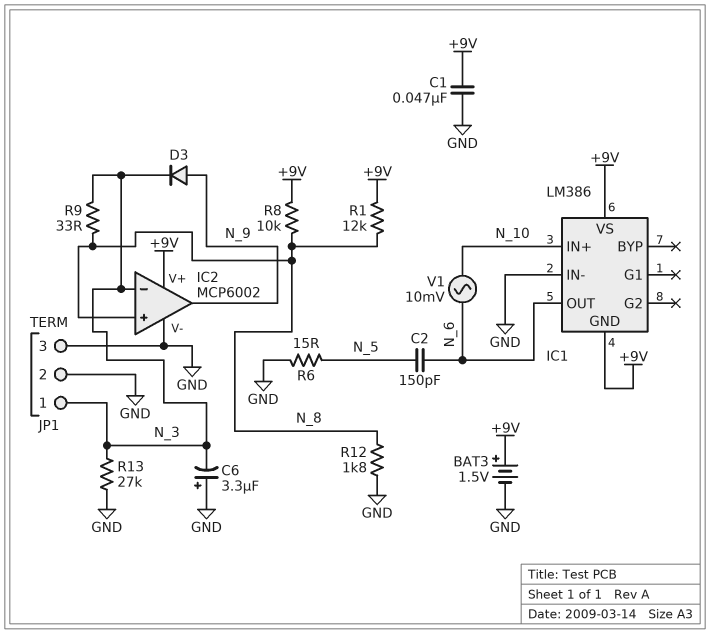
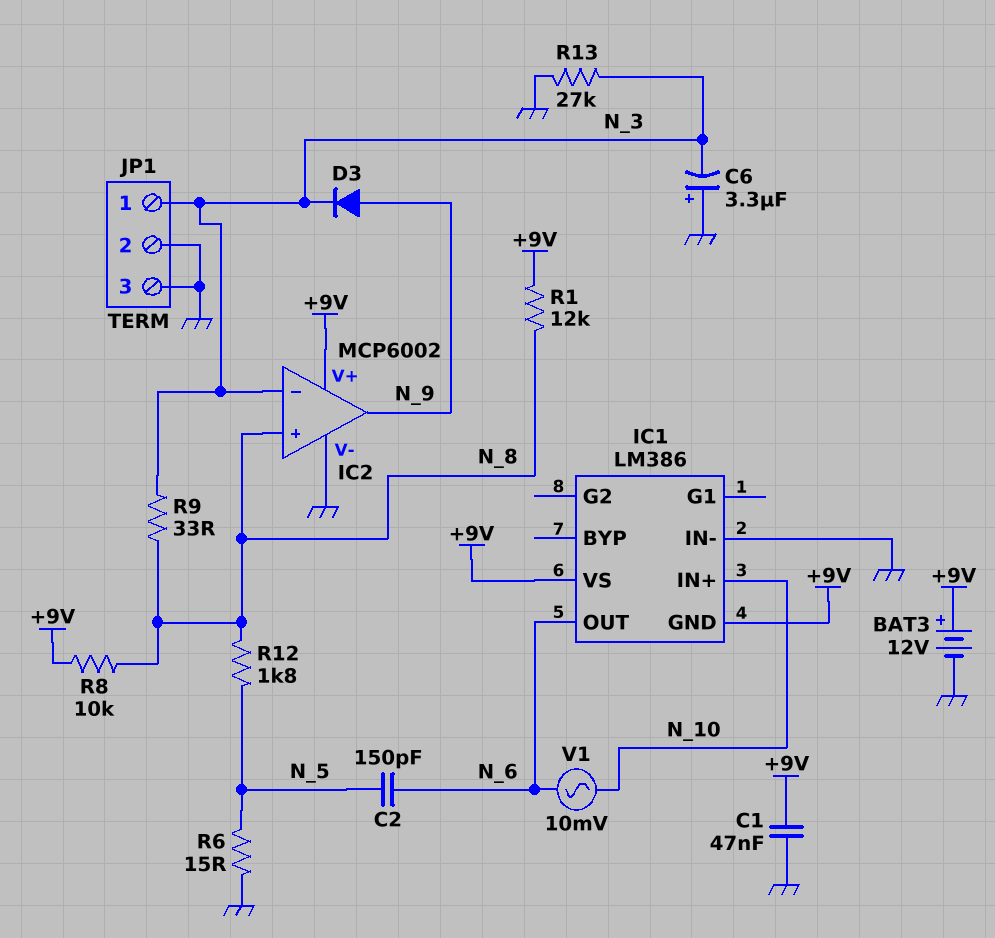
BAT3: 1.5V (plus +9V, minus GND) -> 12V (plus +9V, minus GND)
R12: 1.8k (GND, N_8) -> 1.8k (N_5, N_8)

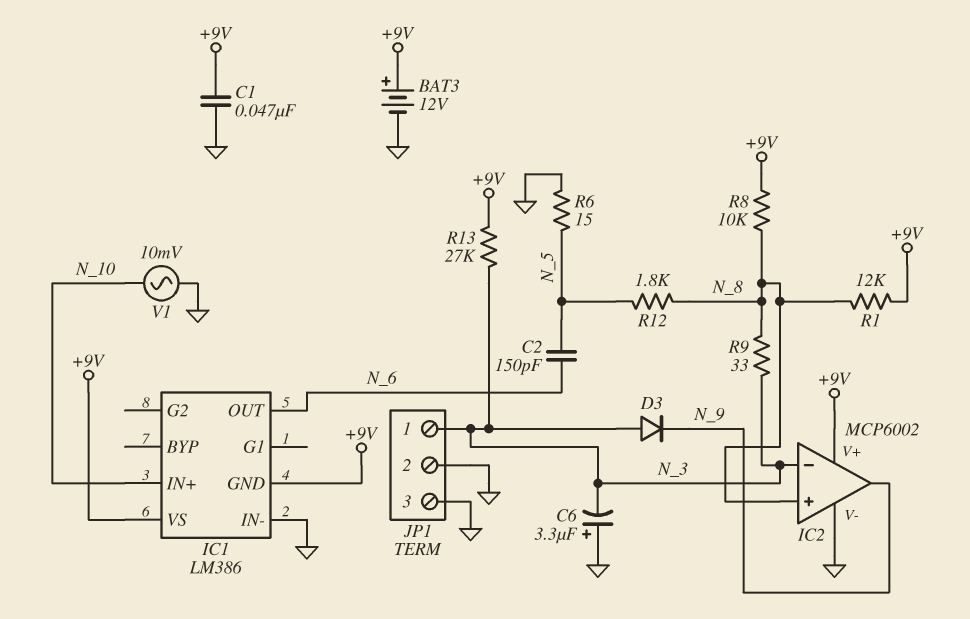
D3: diode (A N_9, K N_3) -> diode (A N_3, K N_9)
R13: 27k (GND, N_3) -> 27k (+9V, N_3)
V1: AC 10mV (N_6, N_10) -> AC 10mV (GND, N_10)

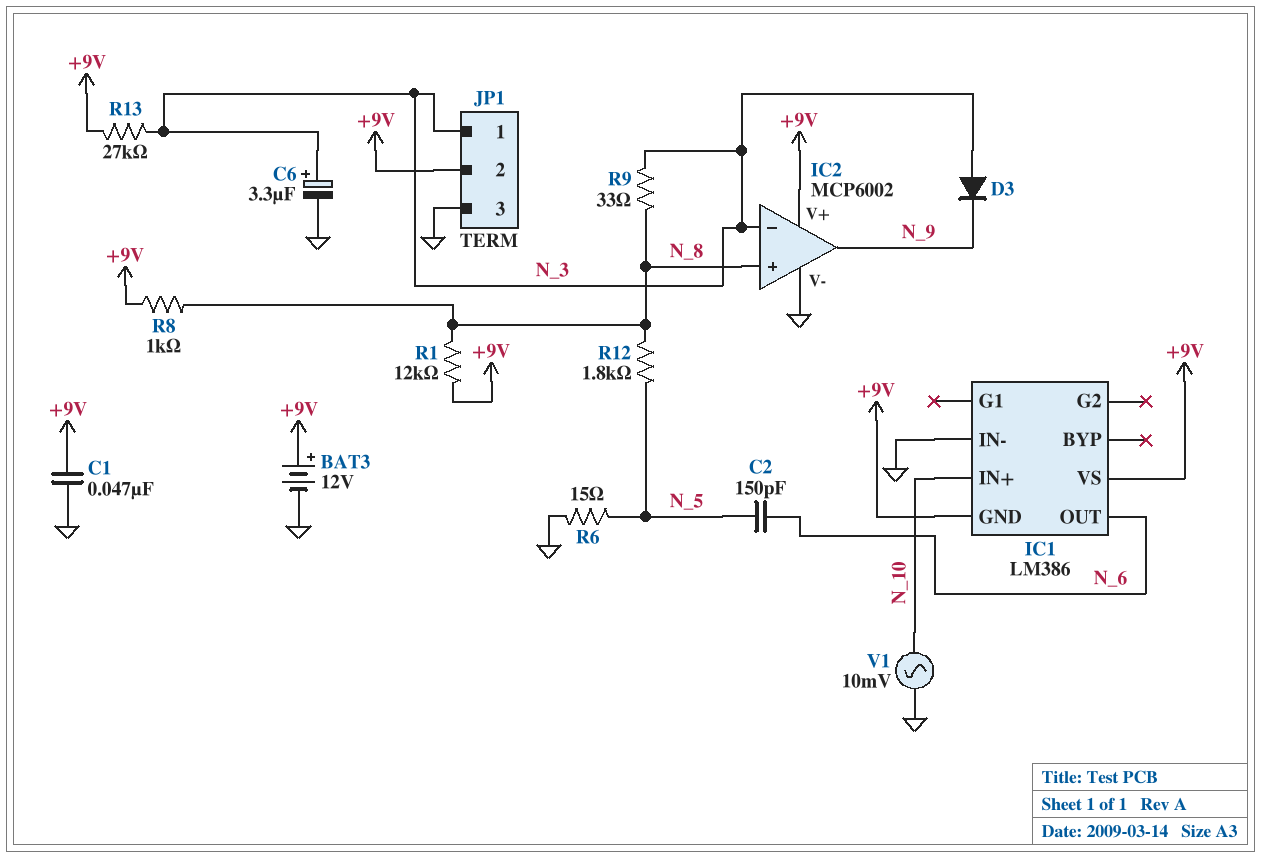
C6: 3.3uF (plus GND, minus N_3) -> 3.3uF (plus N_3, minus GND)
JP1 pin 2: GND -> +9V
R8: 10k (+9V, N_8) -> 1k (+9V, N_8)

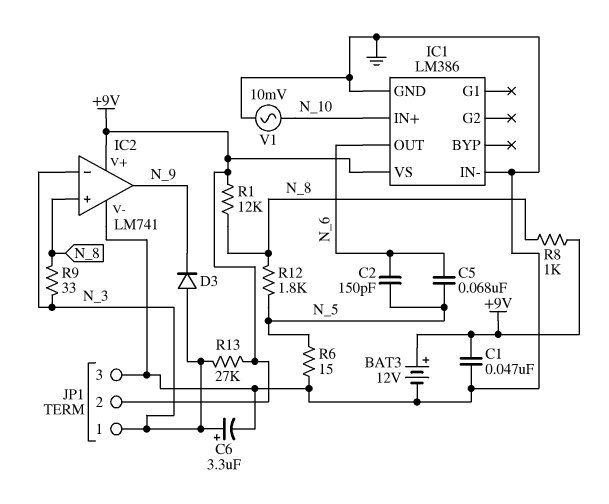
C5: none -> 68nF (N_5, N_6)
IC1 pin GND: +9V -> GND
IC2: MCP6002 -> LM741

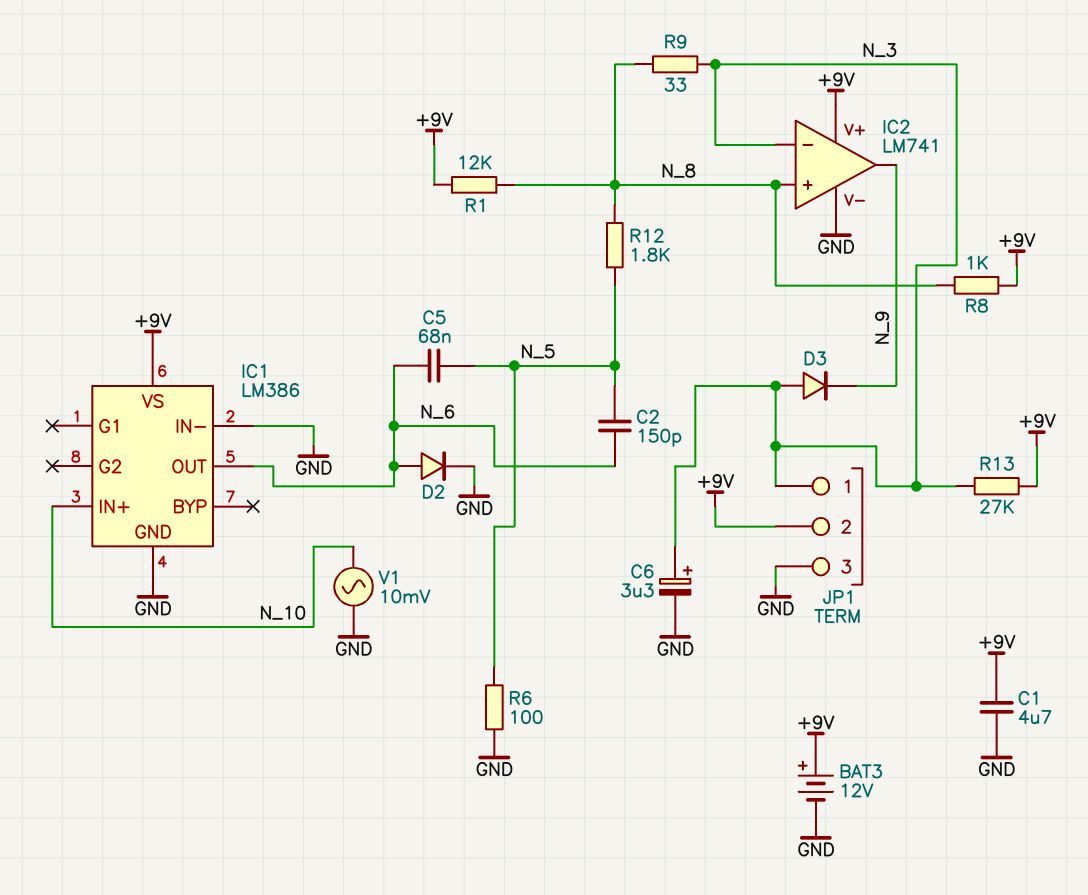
C1: 47nF (+9V, GND) -> 4.7uF (+9V, GND)
D2: none -> diode (A N_6, K GND)
R6: 15 (GND, N_5) -> 100 (GND, N_5)

